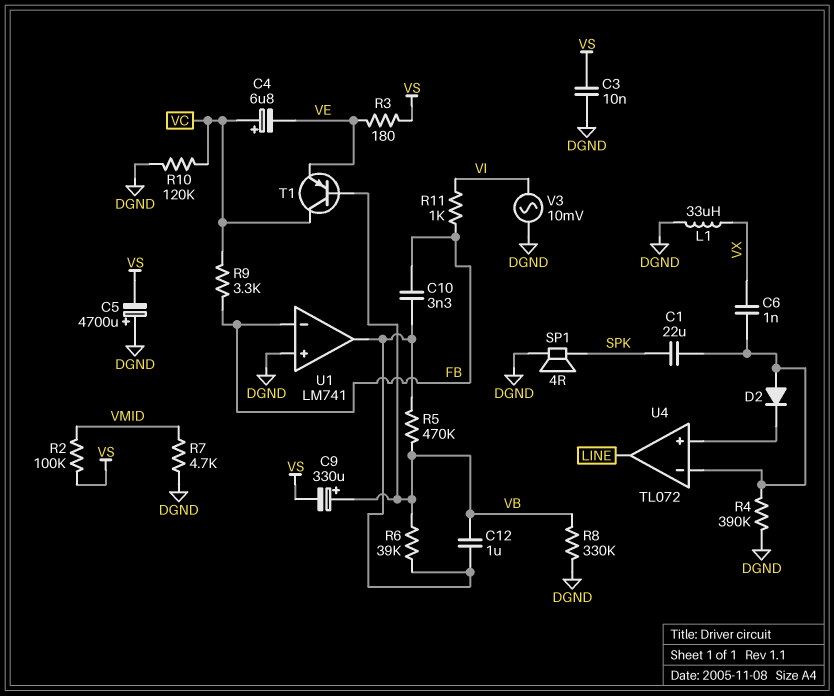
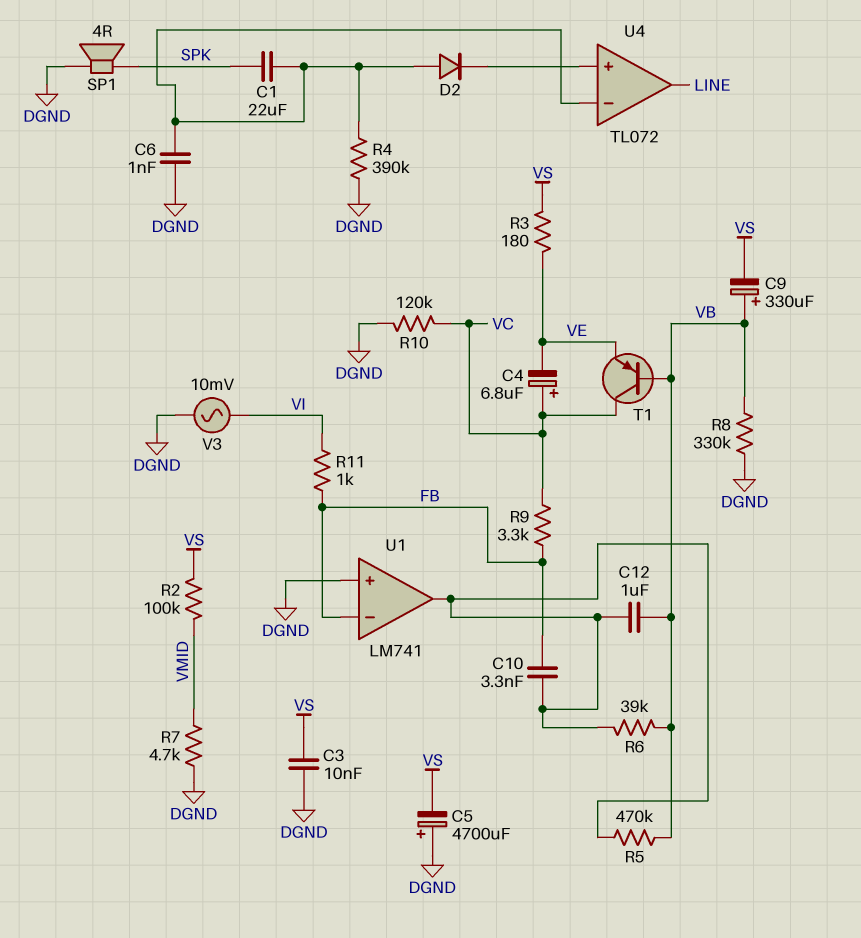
C6: 1nF (U4/in-, VX) -> 1nF (DGND, U4/in-)
L1: 33uH (DGND, VX) -> none

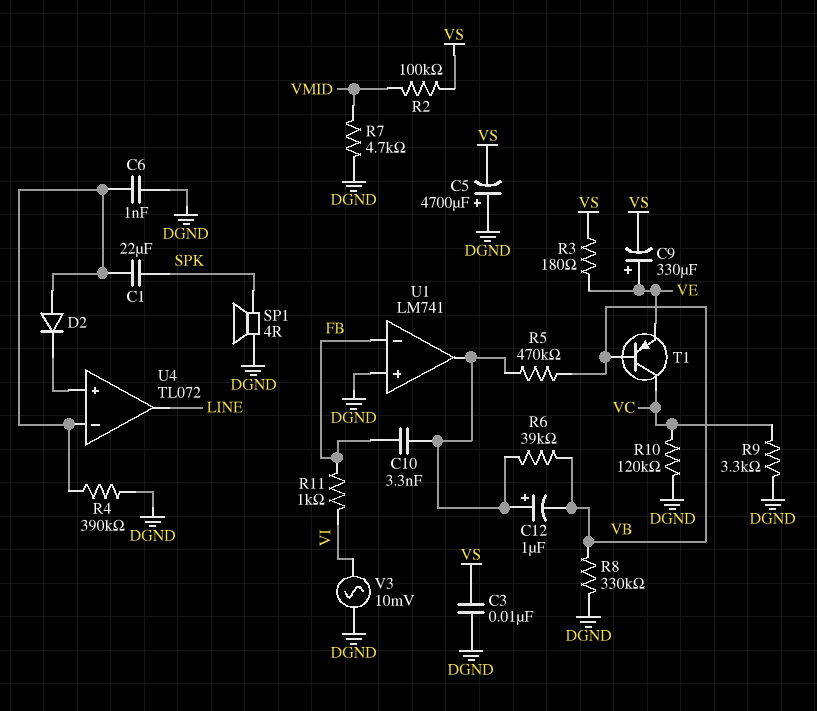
C4: 6.8uF (plus VC, minus VE) -> none
C9: 330uF (plus VB, minus VS) -> 330uF (plus VE, minus VS)
C12: 1uF (U1/out, VB) -> 1uF (plus U1/out, minus VB)
R9: 3.3k (FB, VC) -> 3.3k (DGND, VC)

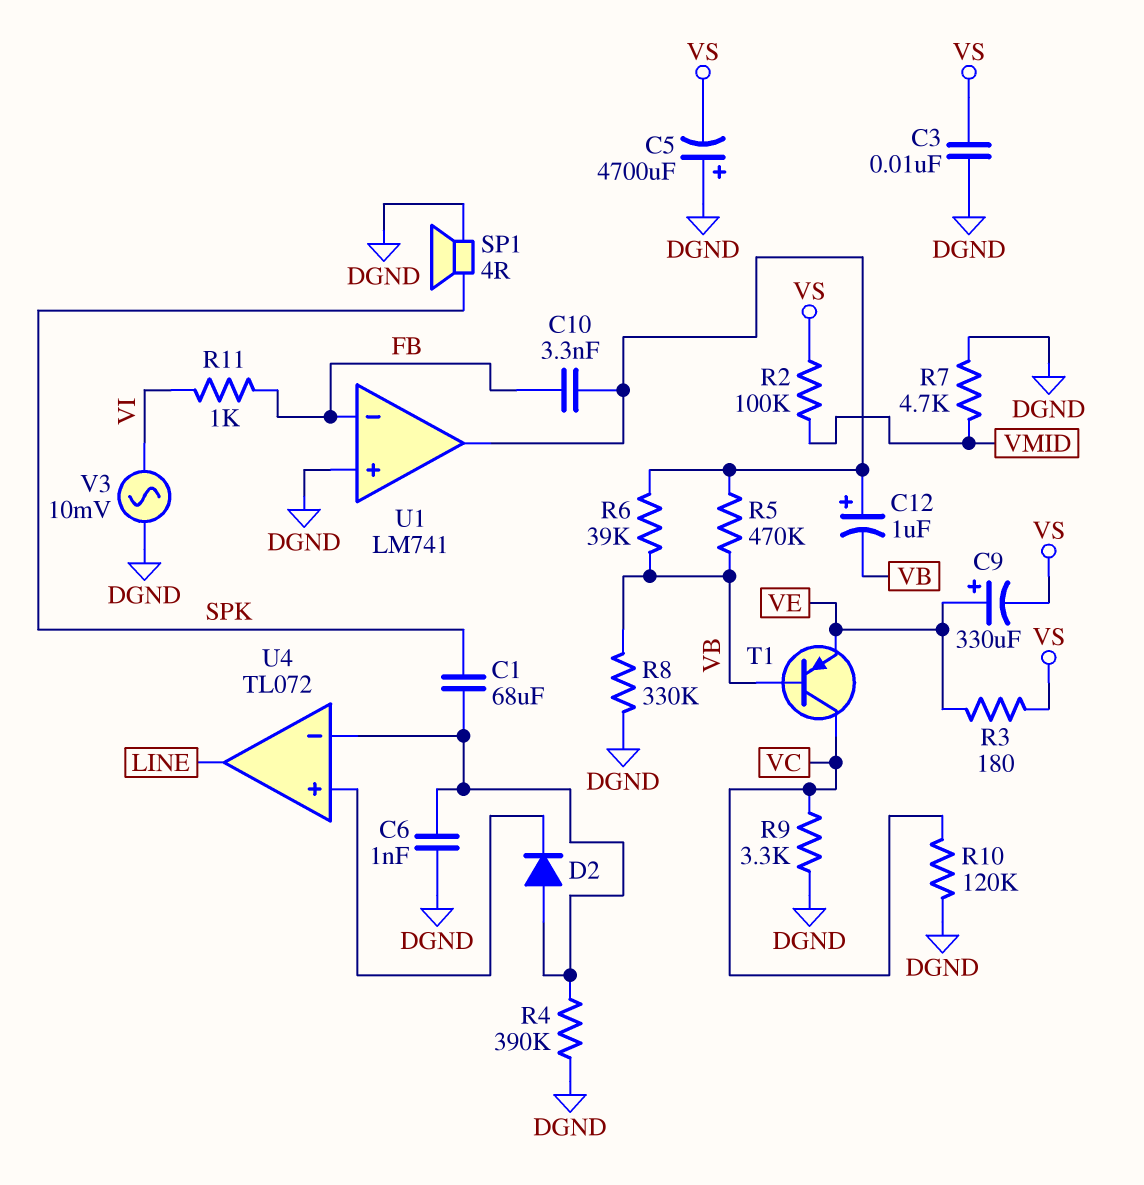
C1: 22uF (SPK, U4/in-) -> 68uF (SPK, U4/in-)

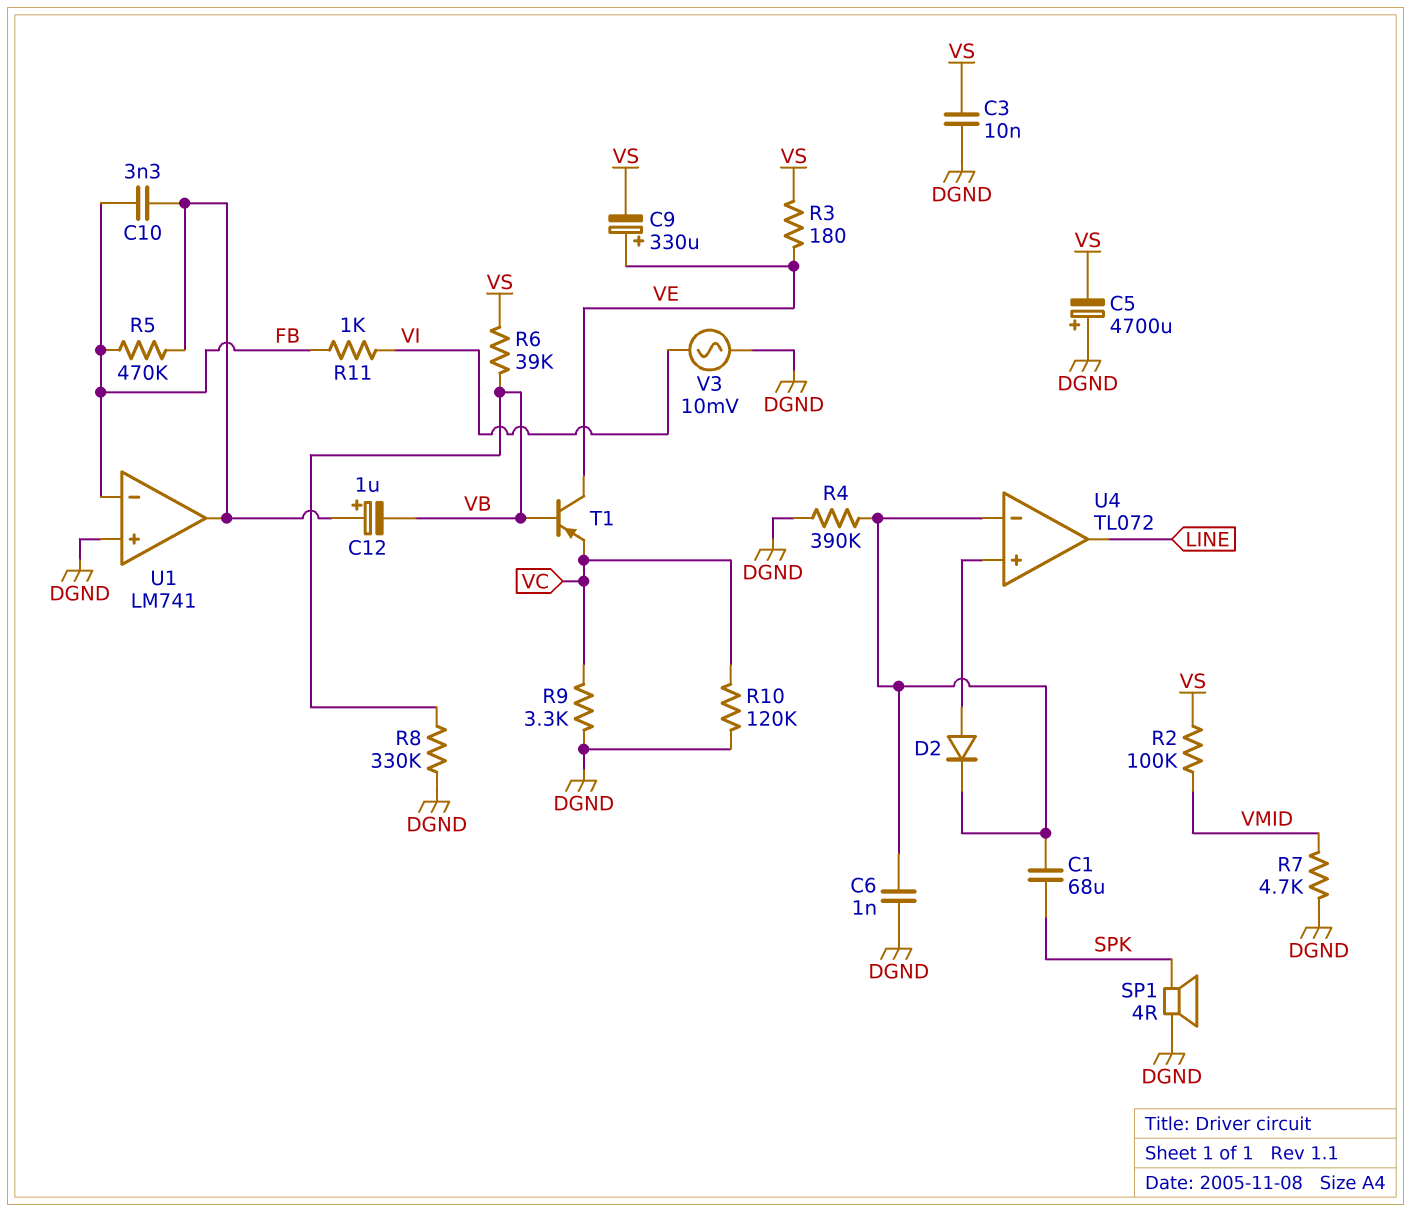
D2: diode (A U4/in-, K U4/in+) -> diode (A U4/in+, K U4/in-)
R5: 470k (U1/out, VB) -> 470k (FB, U1/out)
R6: 39k (U1/out, VB) -> 39k (VB, VS)
T1: PNP (B VB, C VC, E VE) -> PNP (B VB, C VE, E VC)

